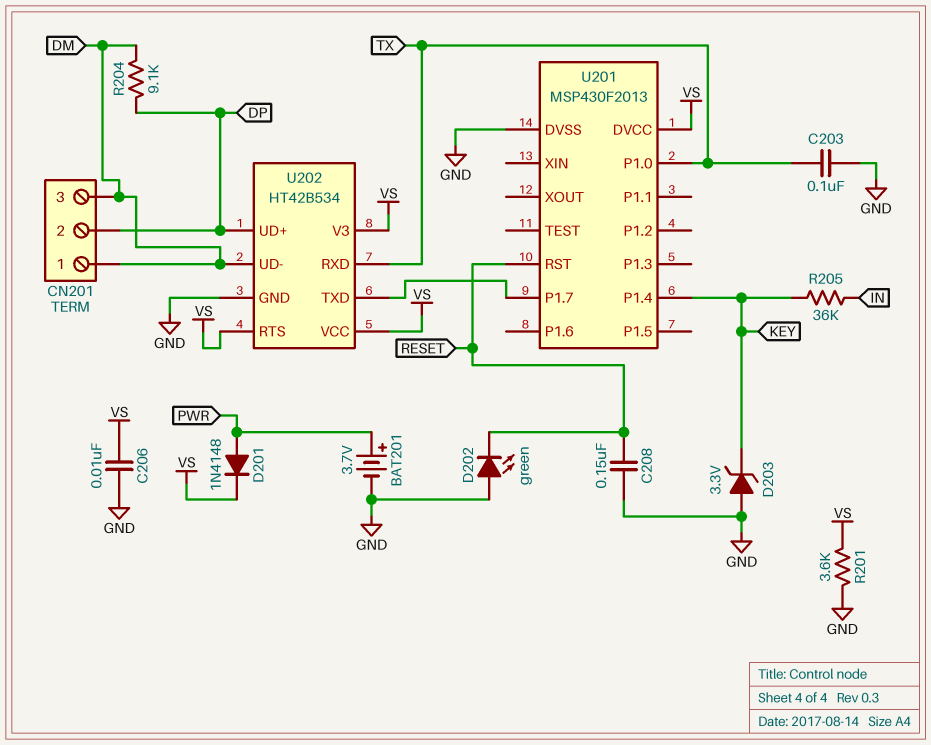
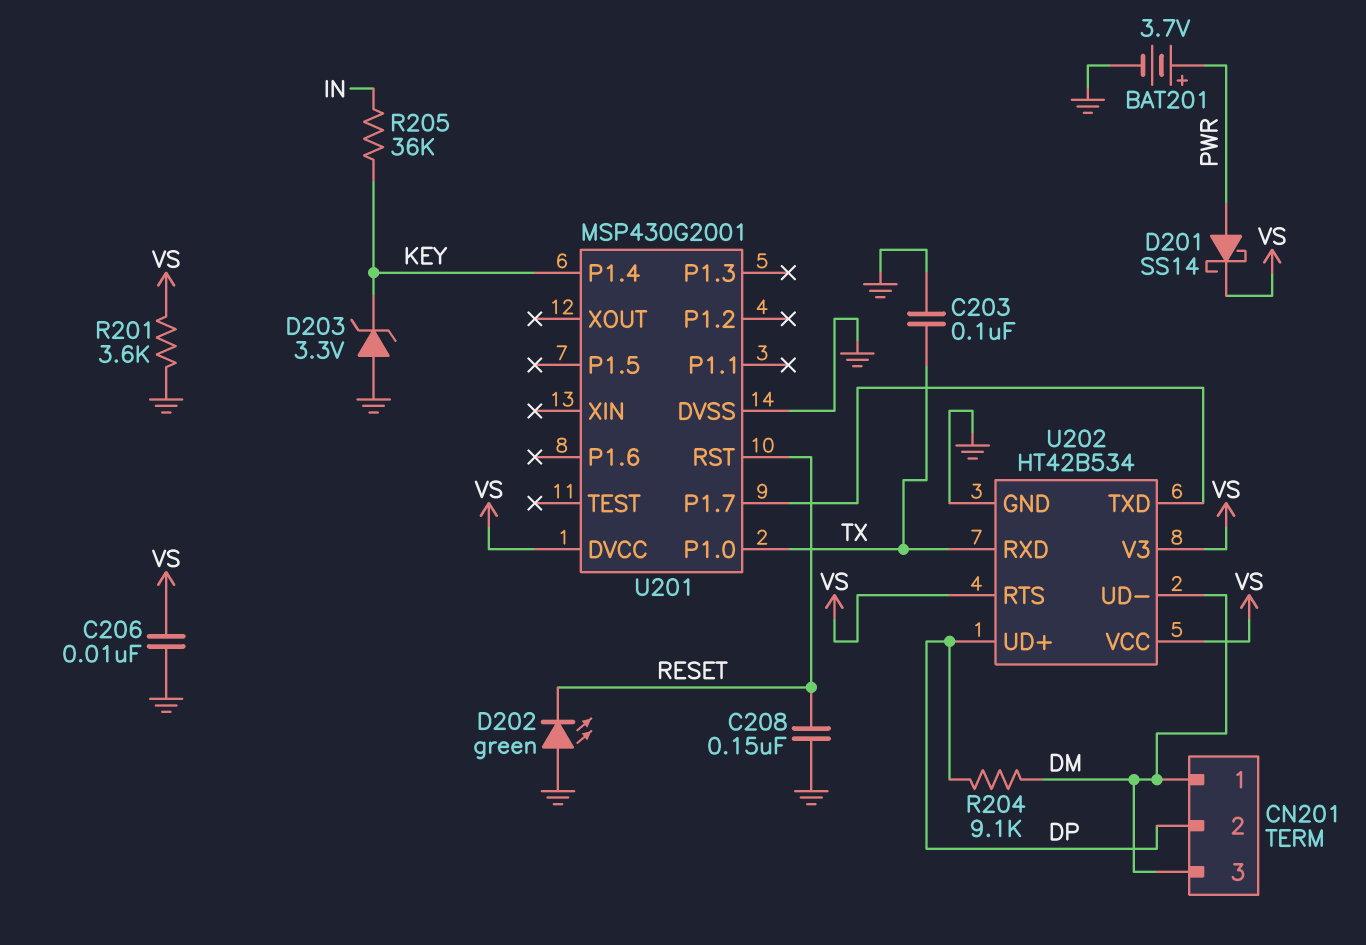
D201: diode 1N4148 (A PWR, K VS) -> schottky SS14 (A PWR, K VS)
U201: MSP430F2013 -> MSP430G2001

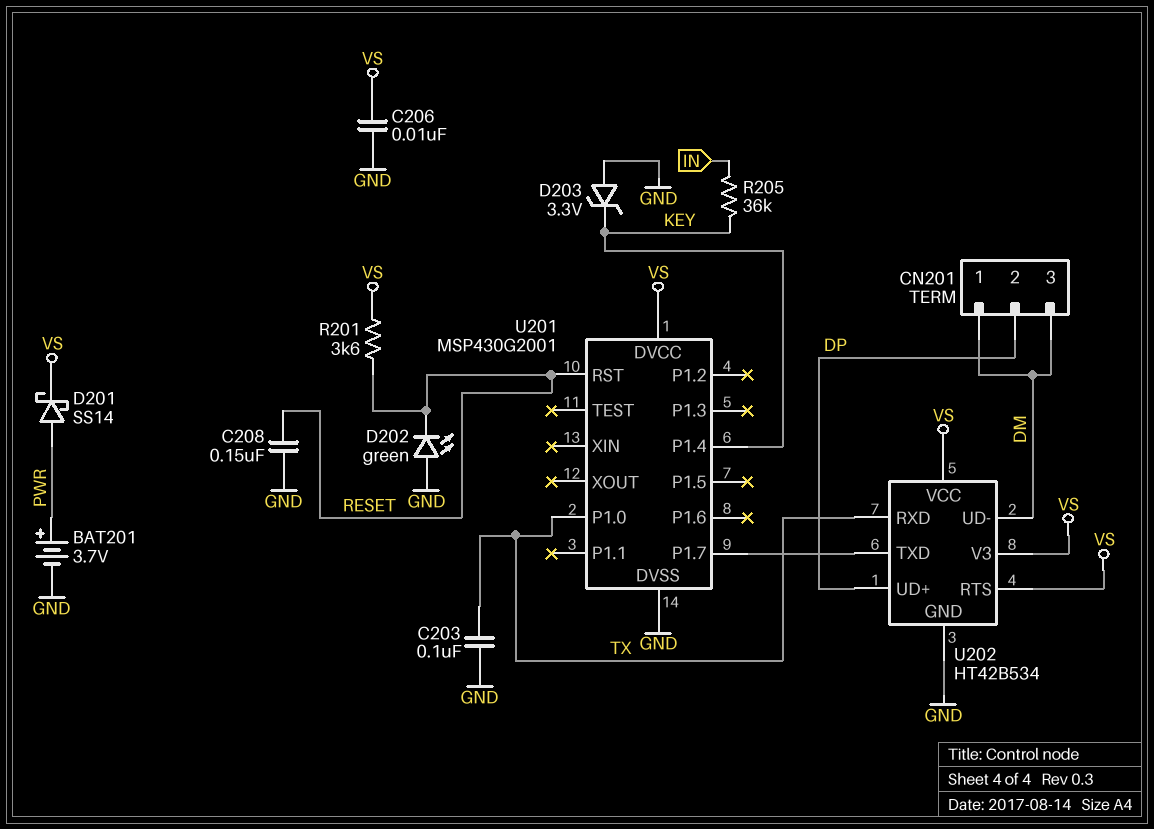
R201: 3.6k (GND, VS) -> 3.6k (RESET, VS)
R204: 9.1k (DM, DP) -> none

